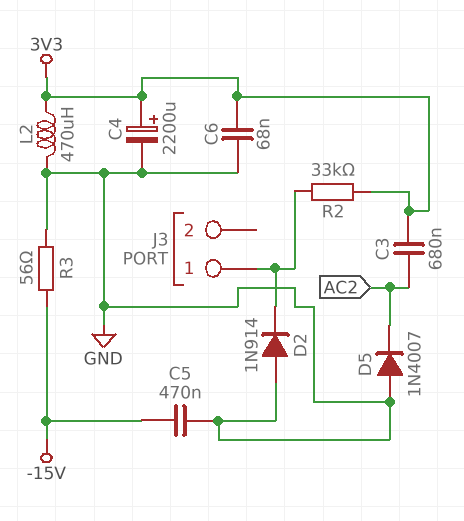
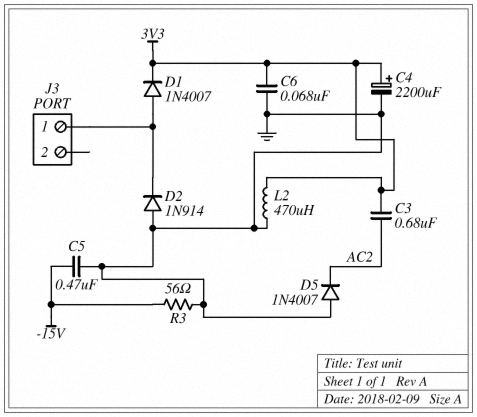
D1: none -> diode 1N4007 (A J3/1, K 3V3)
R2: 33k (3V3, J3/1) -> none

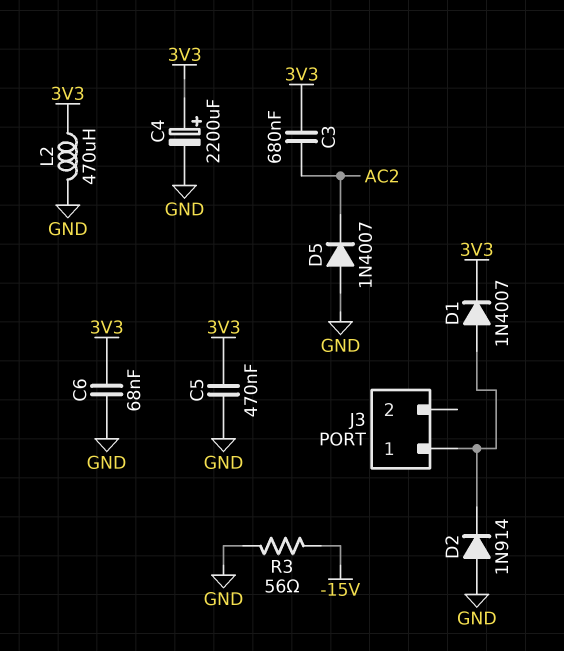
C5: 470nF (-15V, GND) -> 470nF (3V3, GND)

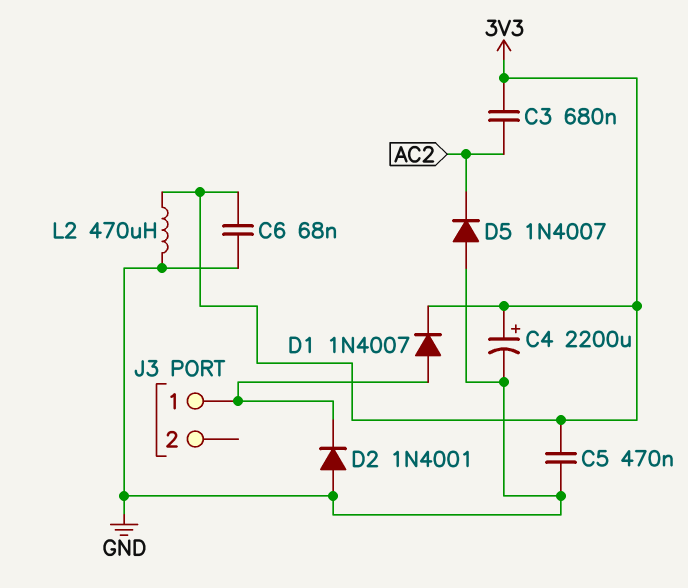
D2: diode 1N914 (A GND, K J3/1) -> diode 1N4001 (A GND, K J3/1)
R3: 56 (-15V, GND) -> none

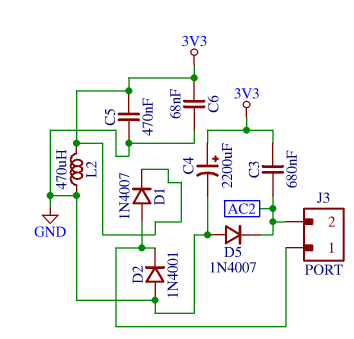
J3 pin 2: none -> AC2

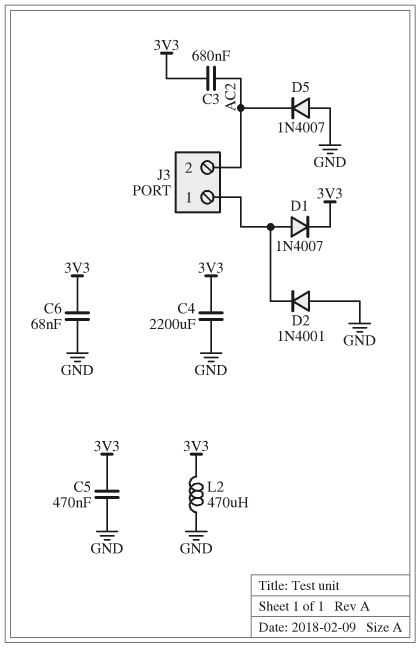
C4: 2200uF (plus 3V3, minus GND) -> 2200uF (3V3, GND)

